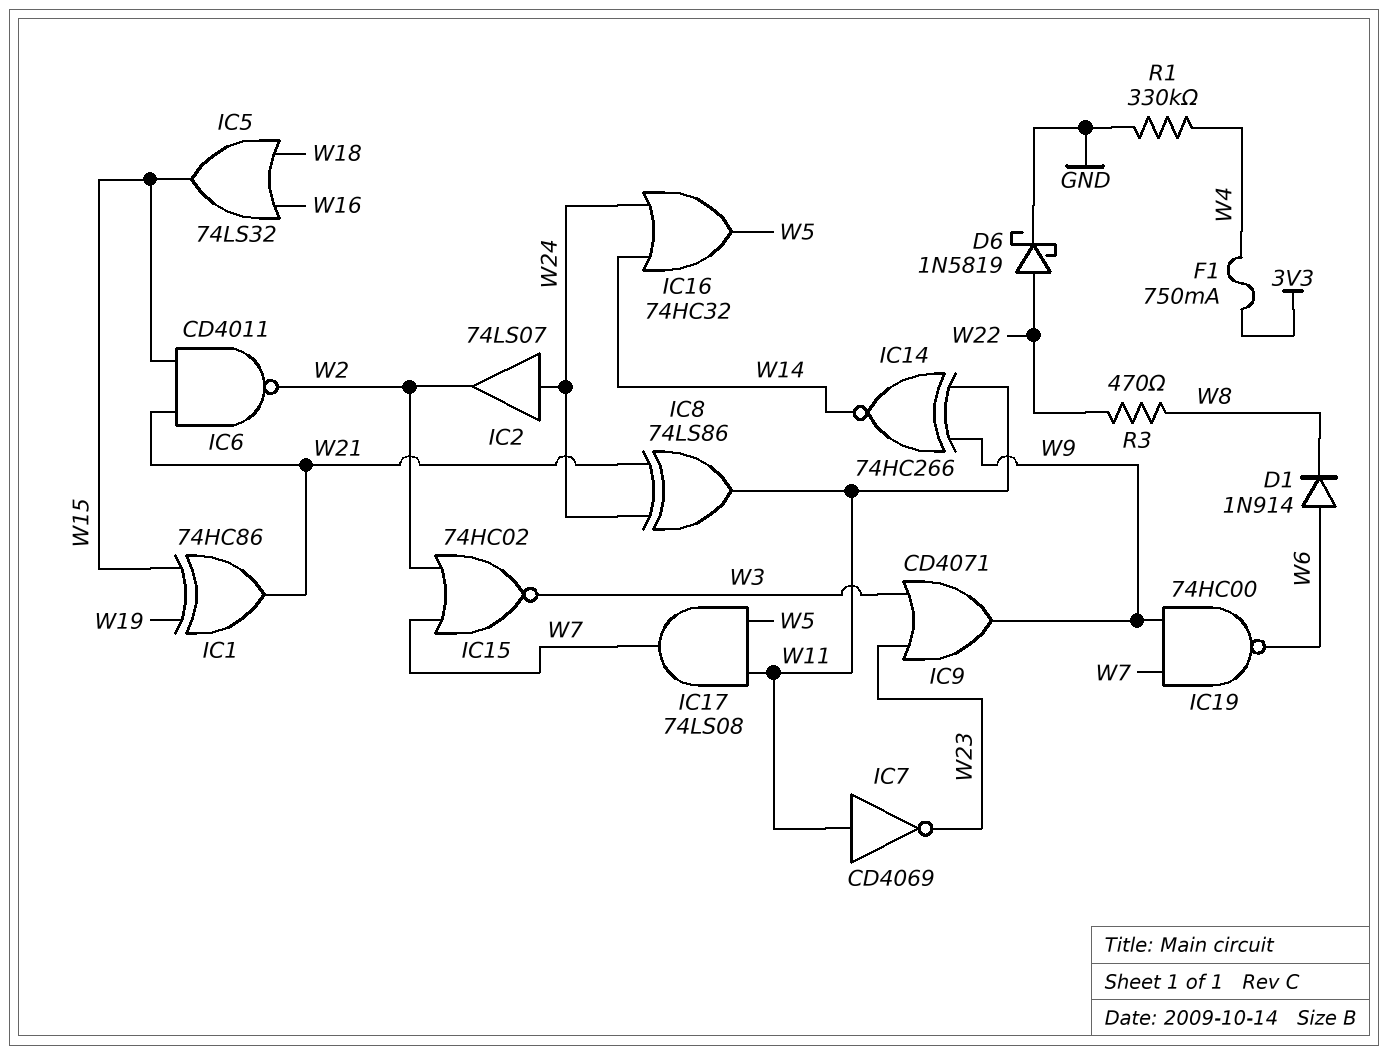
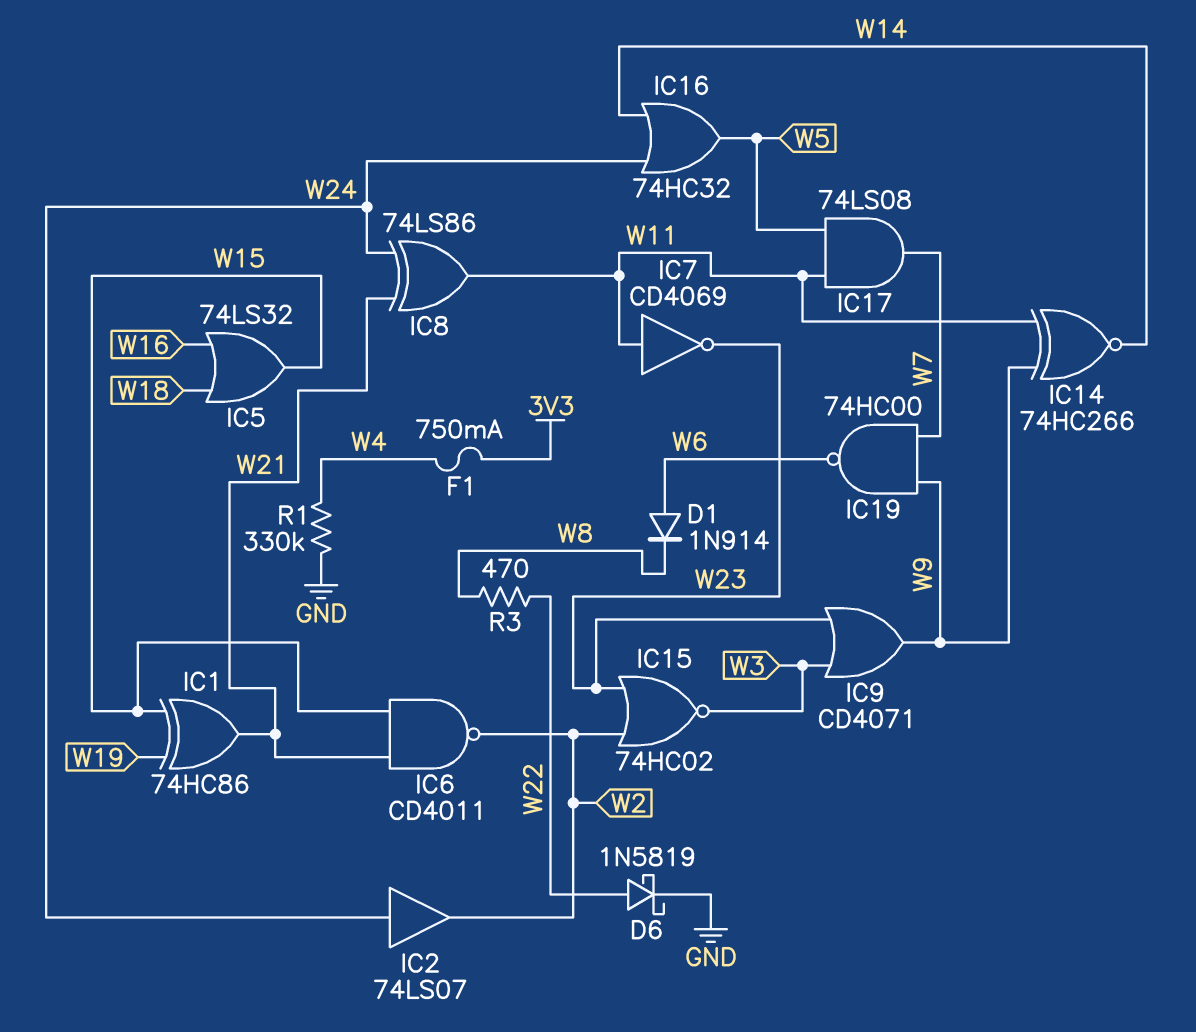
IC15: NOR 74HC02 (in W2, in W7, out W3) -> NOR 74HC02 (in W2, in W23, out W3)

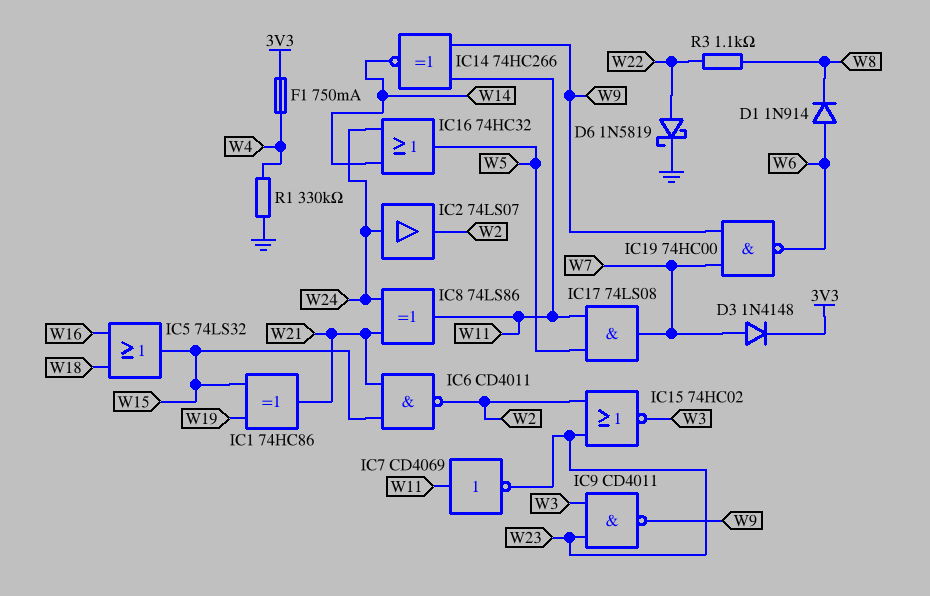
D3: none -> diode 1N4148 (A W7, K 3V3)
IC9: OR CD4071 (in W3, in W23, out W9) -> NAND CD4011 (in W3, in W23, out W9)
R3: 470 (W8, W22) -> 1.1k (W8, W22)

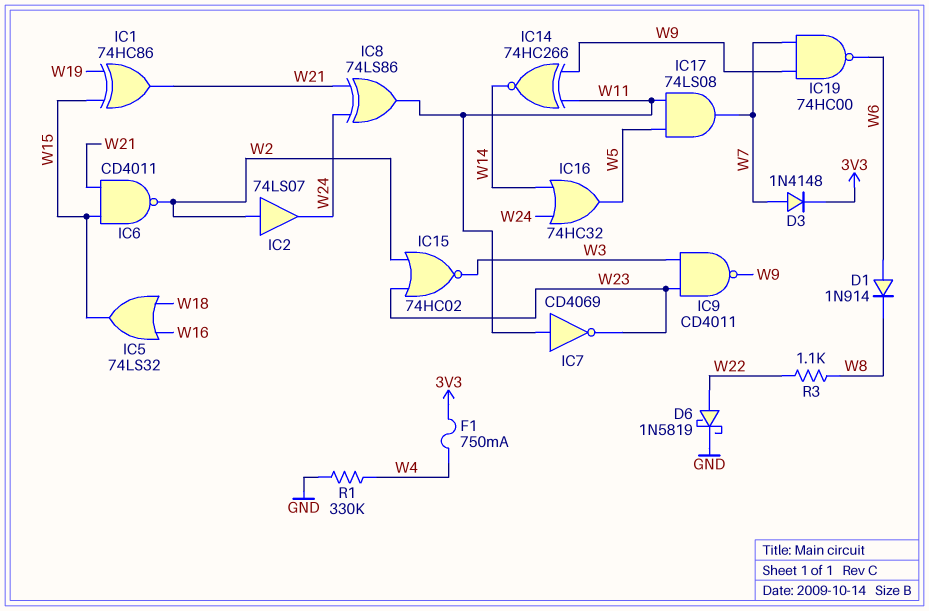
IC2: buffer 74LS07 (in W24, out W2) -> buffer 74LS07 (in W2, out W24)

